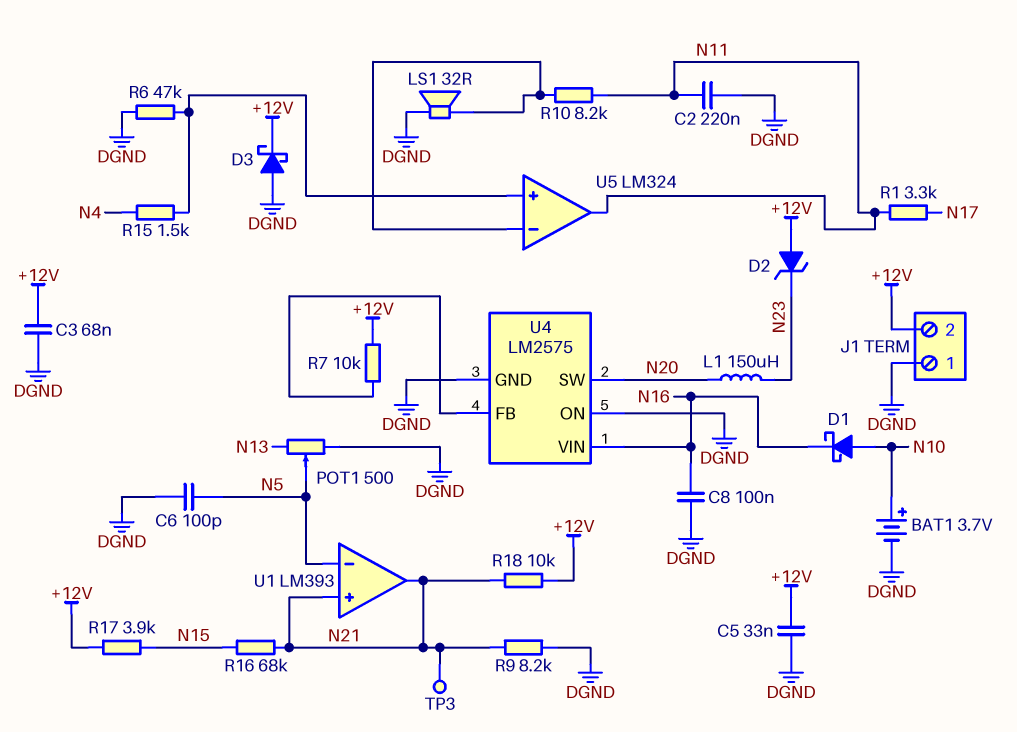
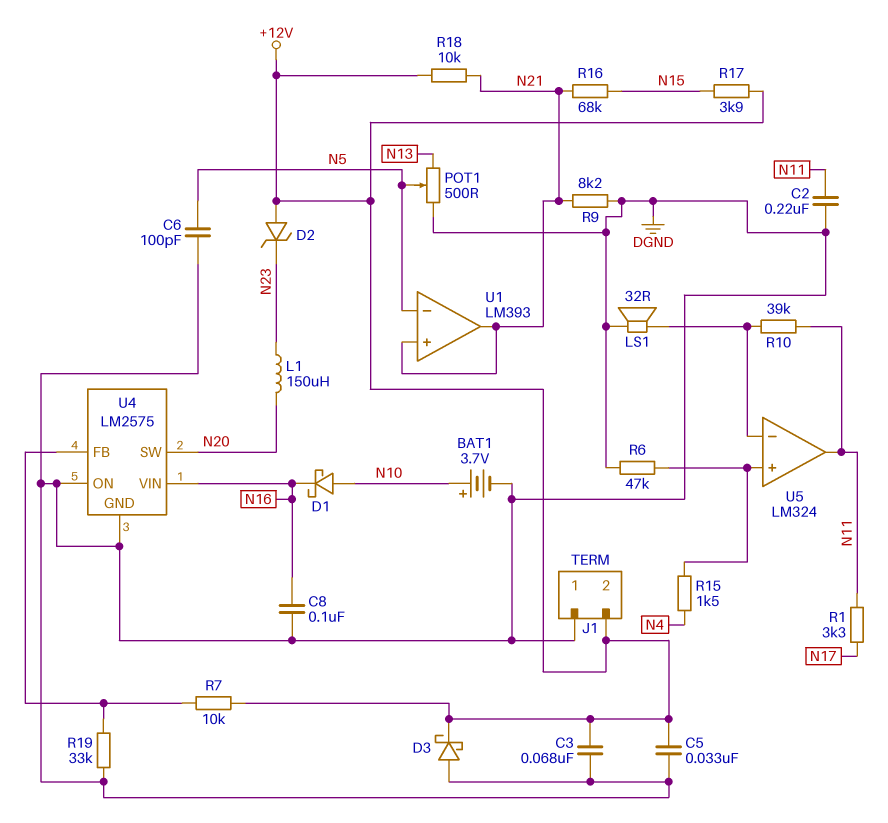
R10: 8.2k (N11, U5/in-) -> 39k (N11, U5/in-)
R19: none -> 33k (DGND, U4/FB)
TP3: test point (N21) -> none

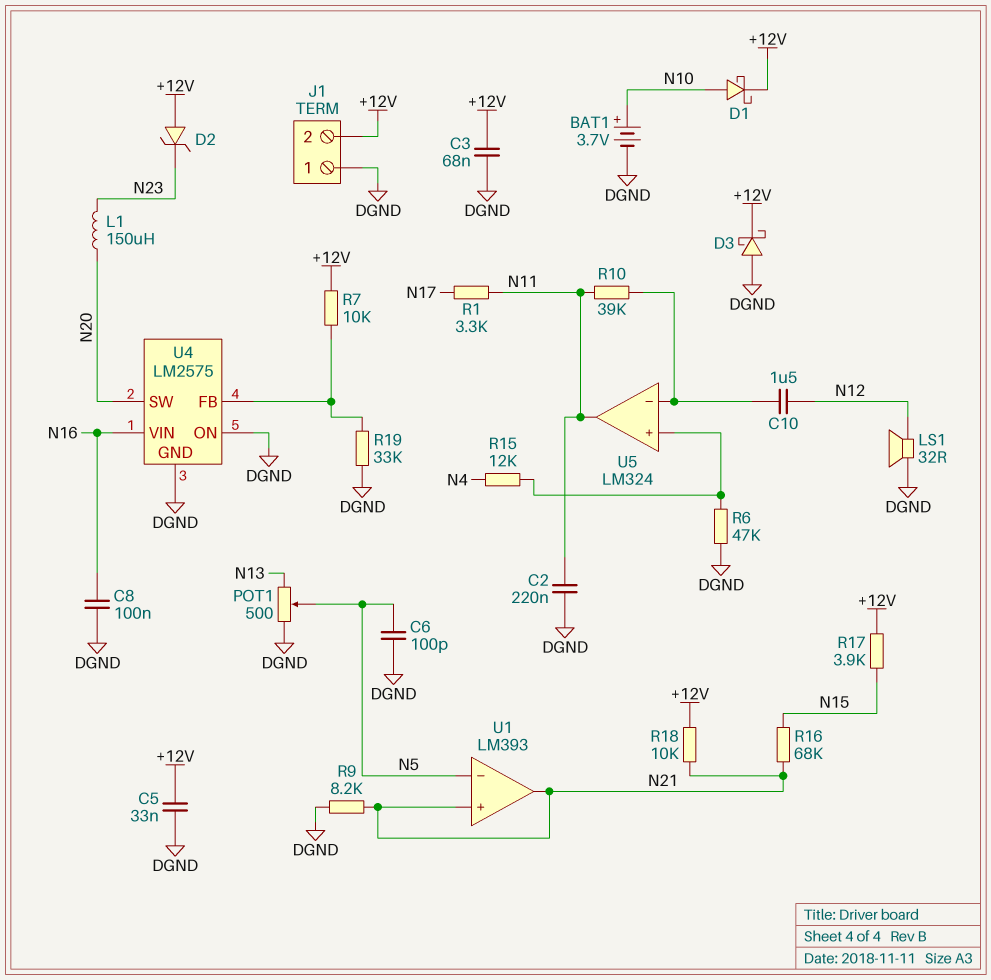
C10: none -> 1.5uF (N12, U5/in-)
D1: schottky (A N10, K N16) -> schottky (A N10, K +12V)
LS1: speaker 32R (DGND, U5/in-) -> speaker 32R (DGND, N12)
R15: 1.5k (N4, U5/in+) -> 12k (N4, U5/in+)

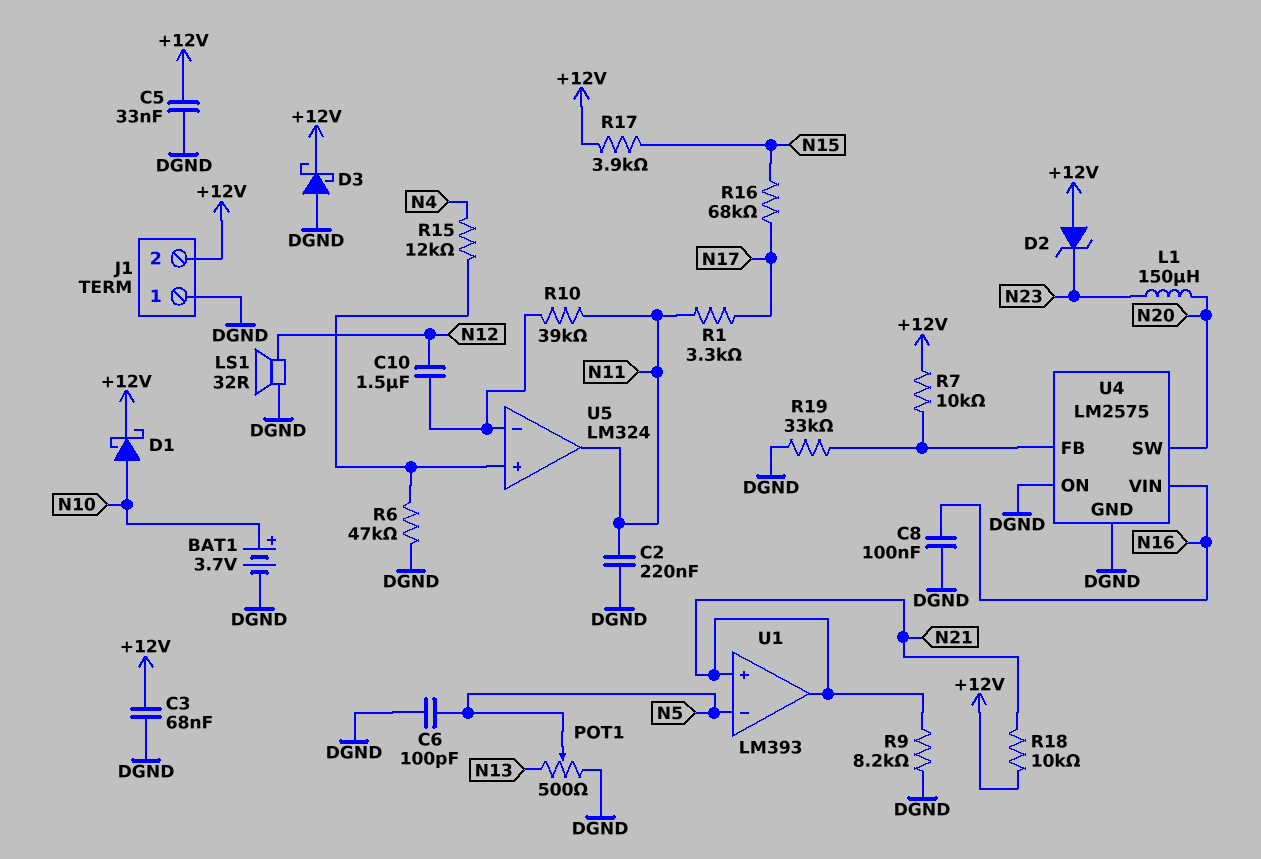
R16: 68k (N15, N21) -> 68k (N15, N17)

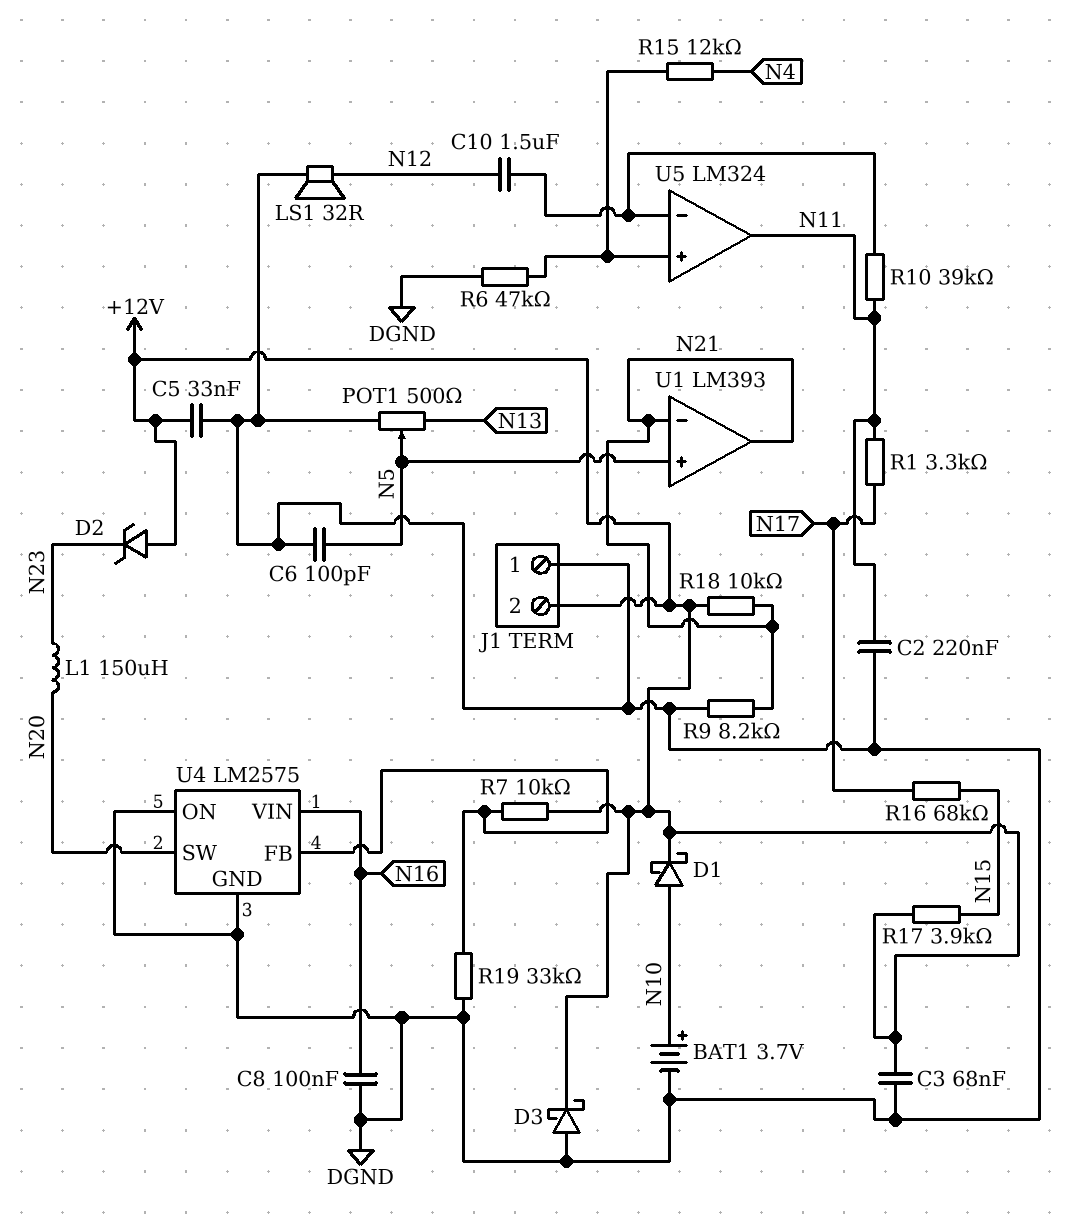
U1 pin in+: N21 -> N5
U1 pin in-: N5 -> N21

